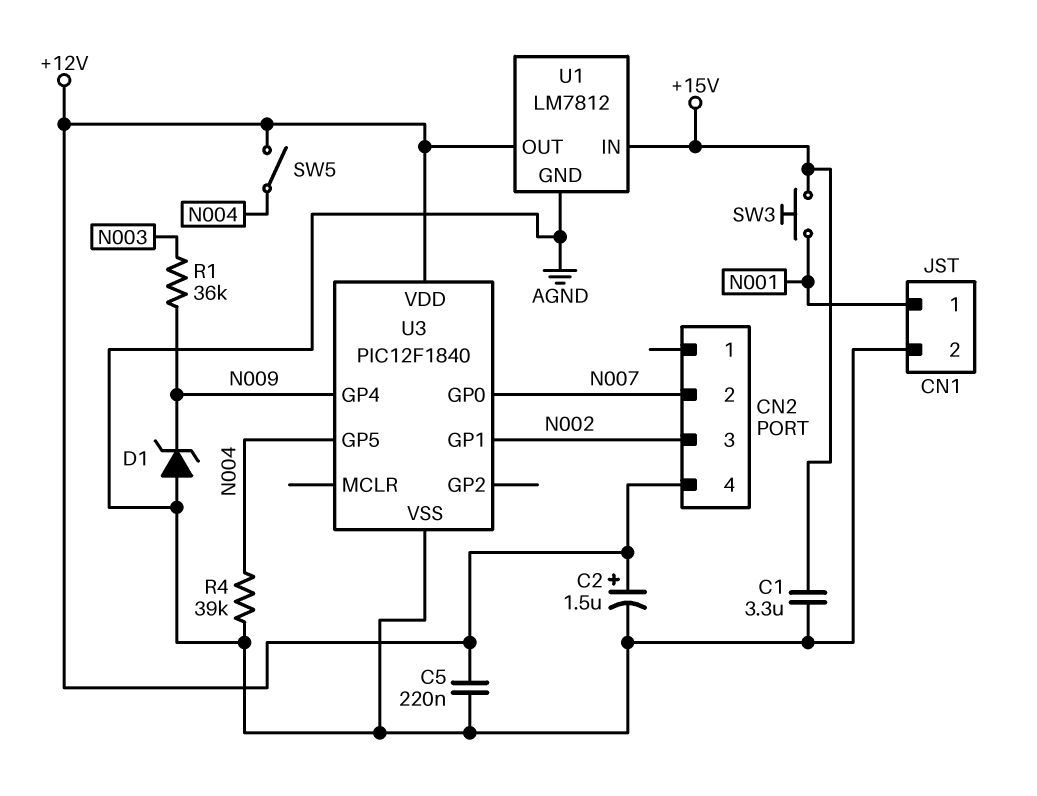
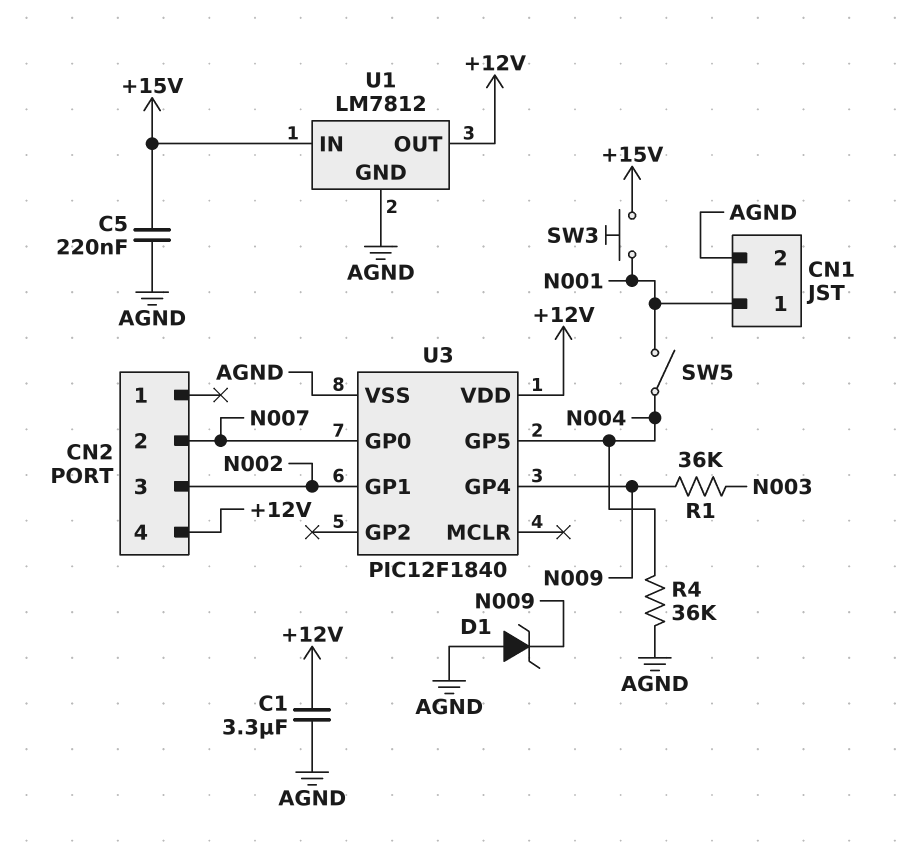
C1: 3.3uF (+15V, AGND) -> 3.3uF (+12V, AGND)
C2: 1.5uF (plus +12V, minus AGND) -> none
C5: 220nF (+12V, AGND) -> 220nF (+15V, AGND)
R4: 39k (AGND, N004) -> 36k (AGND, N004)
SW5: switch (+12V, N004) -> switch (N001, N004)

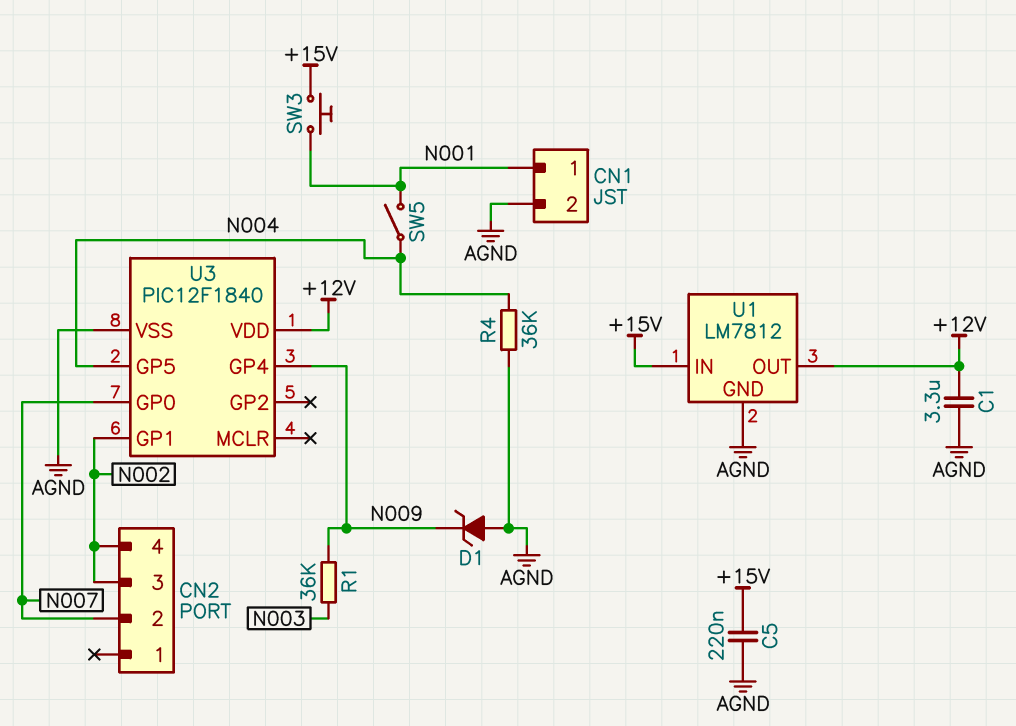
CN2 pin 4: +12V -> N002

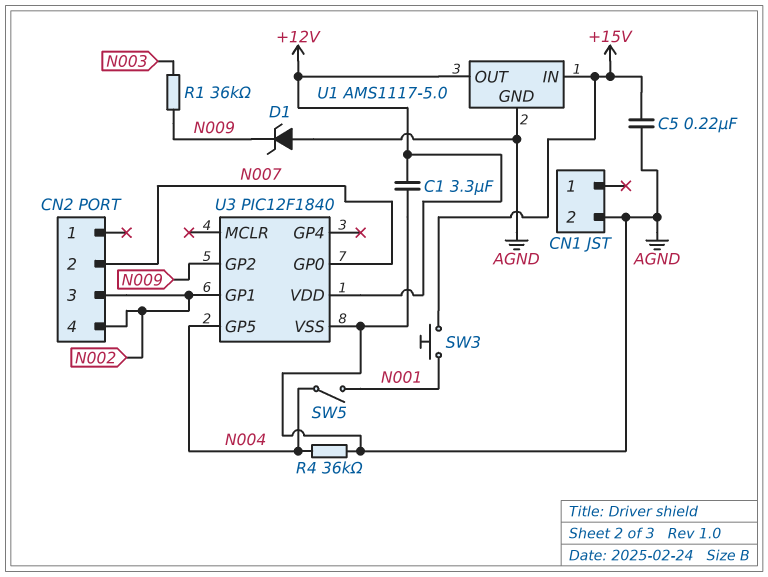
CN1 pin 1: N001 -> none
U1: LM7812 -> AMS1117-5.0
U3 pin GP2: none -> N009
U3 pin GP4: N009 -> none

